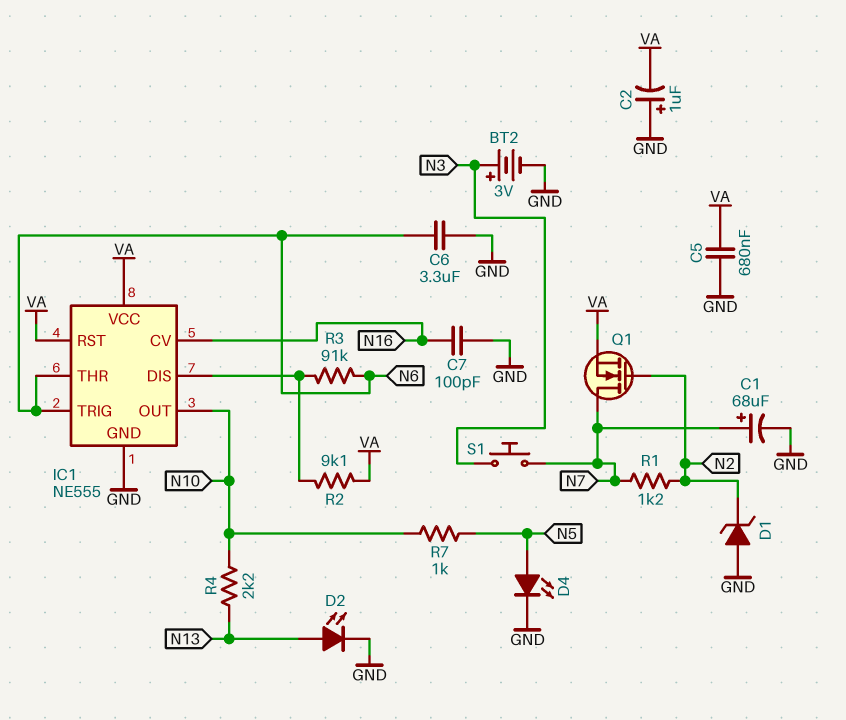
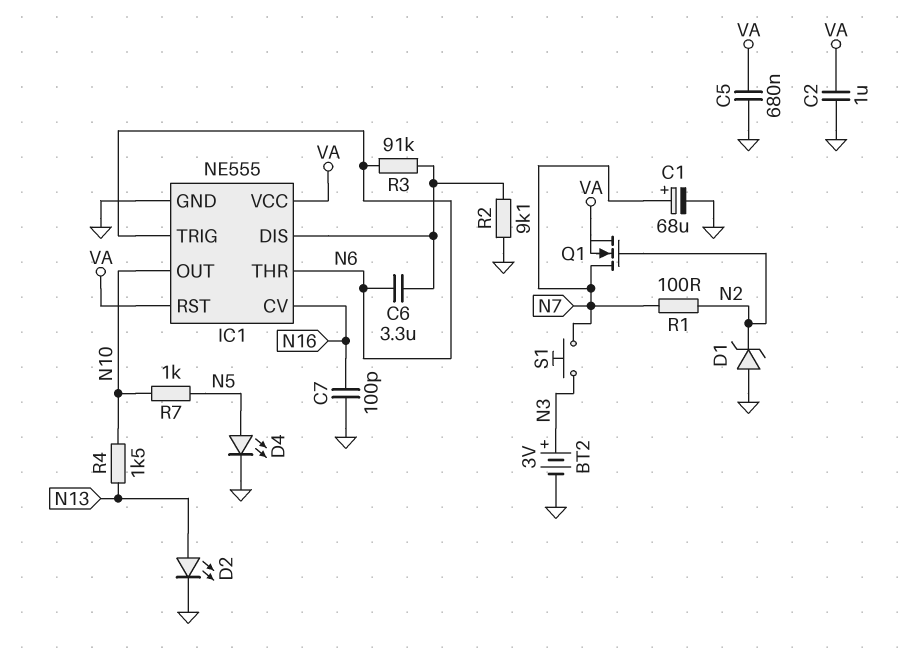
C2: 1uF (plus GND, minus VA) -> 1uF (GND, VA)
C6: 3.3uF (GND, N6) -> 3.3uF (IC1/DIS, N6)
R1: 1.2k (N2, N7) -> 100 (N2, N7)
R2: 9.1k (IC1/DIS, VA) -> 9.1k (GND, IC1/DIS)
R4: 2.2k (N10, N13) -> 1.5k (N10, N13)

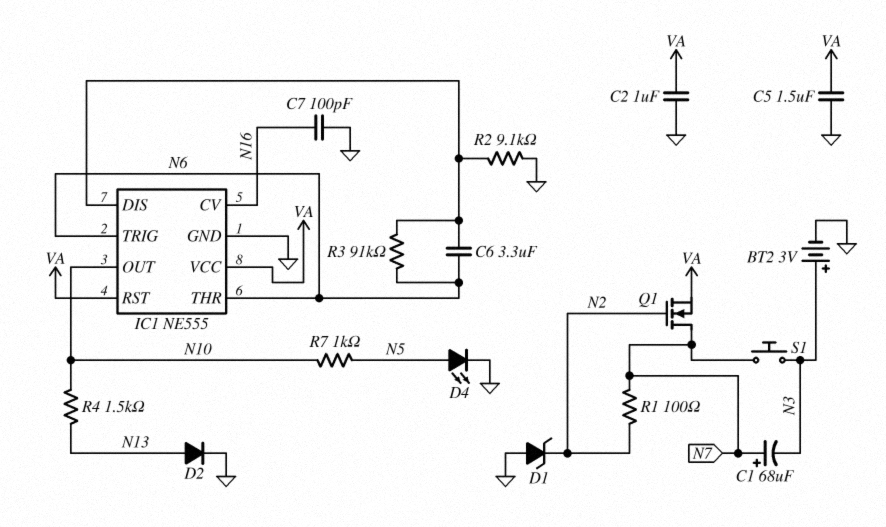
C1: 68uF (plus N7, minus GND) -> 68uF (plus N7, minus N3)
C5: 680nF (GND, VA) -> 1.5uF (GND, VA)
D2: LED (A N13, K GND) -> diode (A N13, K GND)

